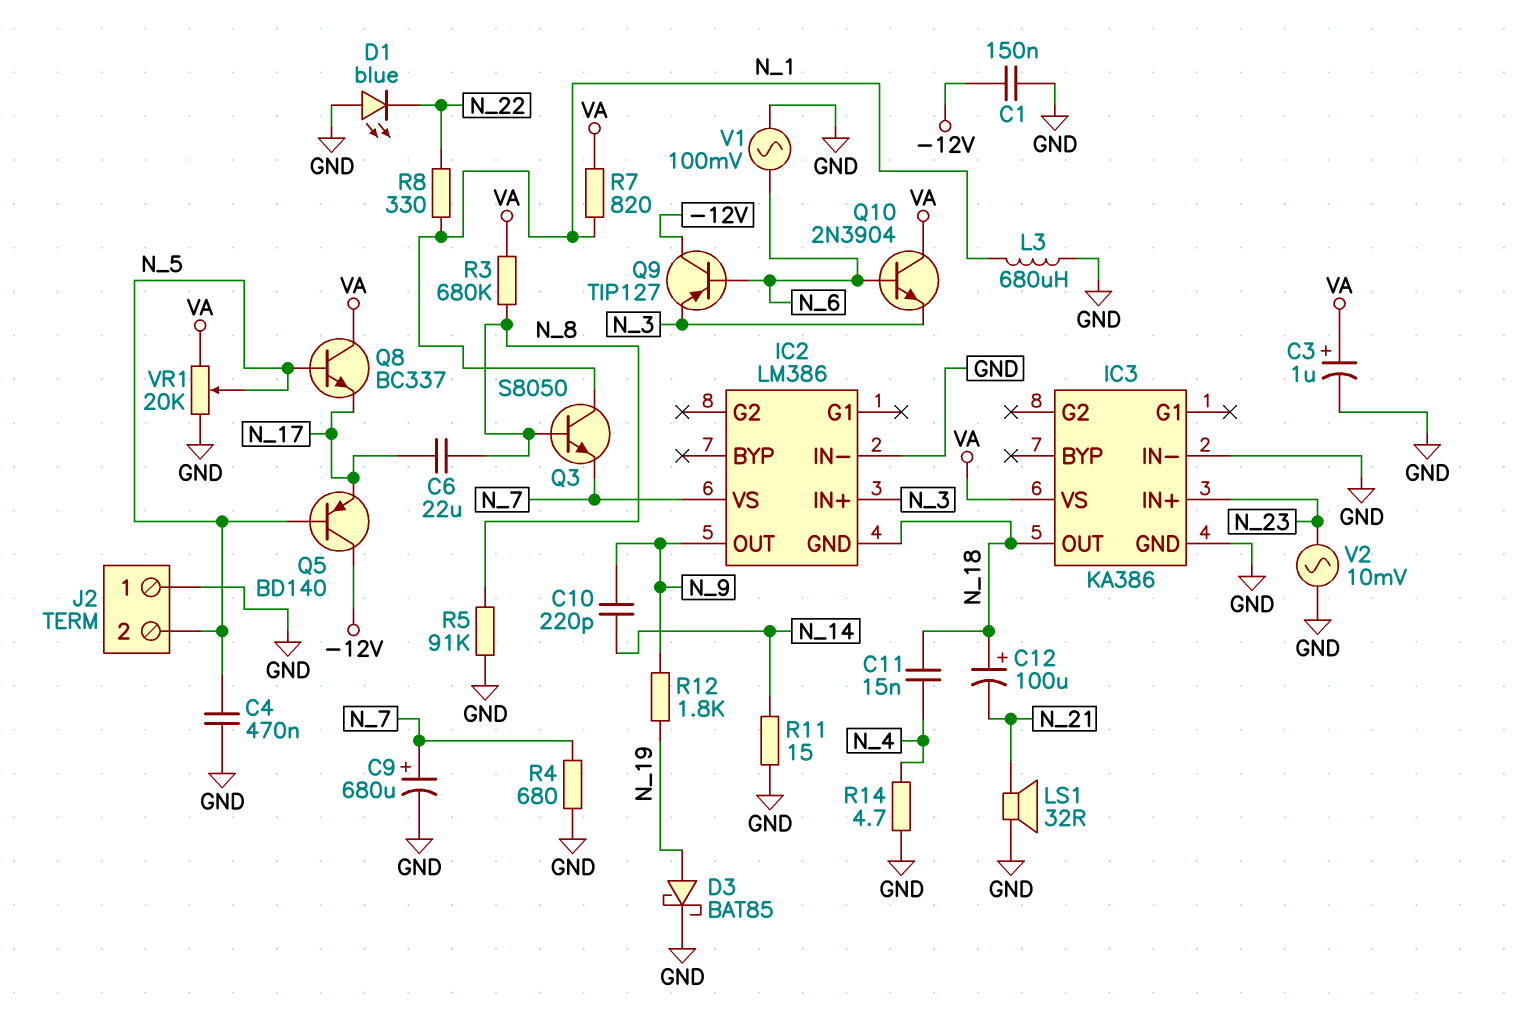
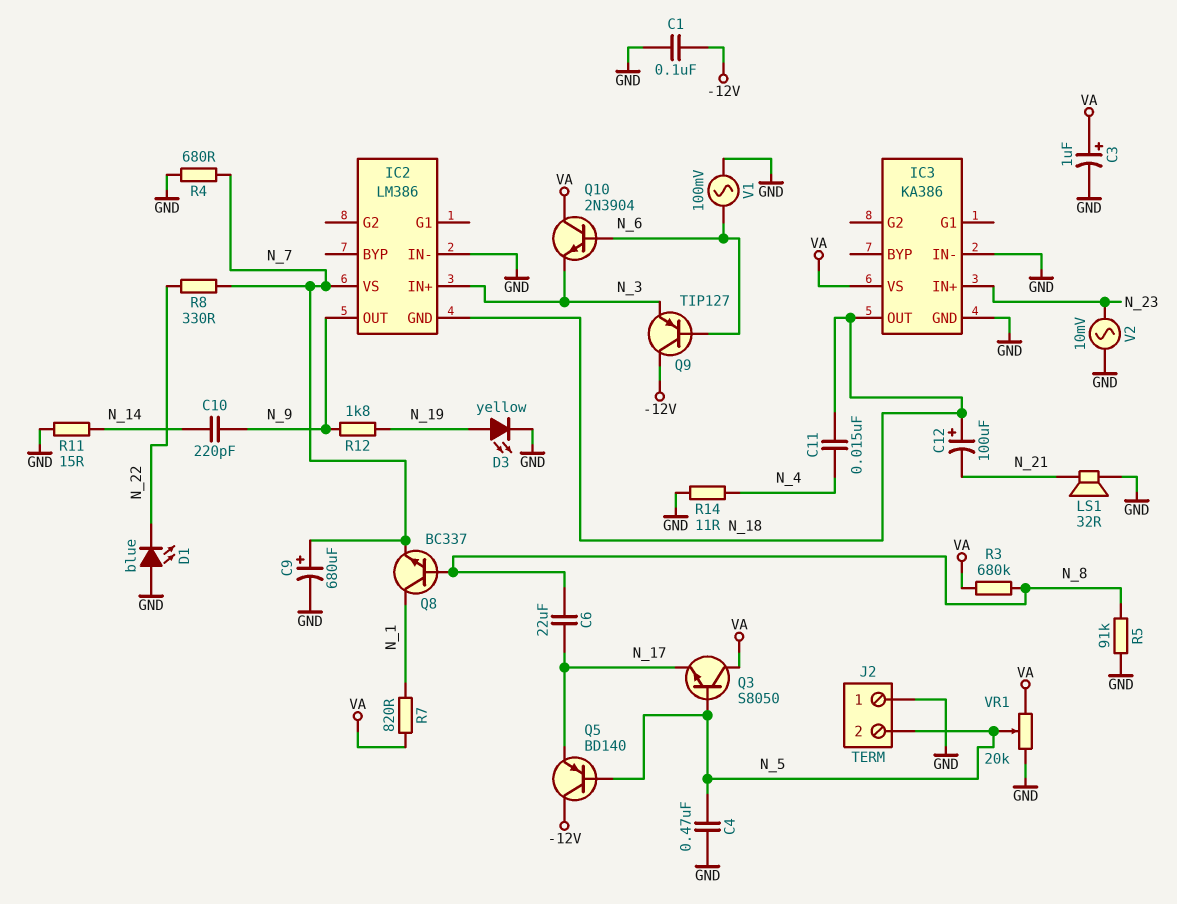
C1: 150nF (-12V, GND) -> 100nF (-12V, GND)
D3: schottky BAT85 (A N_19, K GND) -> LED yellow (A N_19, K GND)
L3: 680uH (GND, N_1) -> none
Q3: NPN S8050 (B N_8, C N_1, E N_7) -> NPN S8050 (B N_5, C VA, E N_17)
Q8: NPN BC337 (B N_5, C VA, E N_17) -> NPN BC337 (B N_8, C N_1, E N_7)
R8: 330 (N_1, N_22) -> 330 (N_7, N_22)
R14: 4.7 (GND, N_4) -> 11 (GND, N_4)

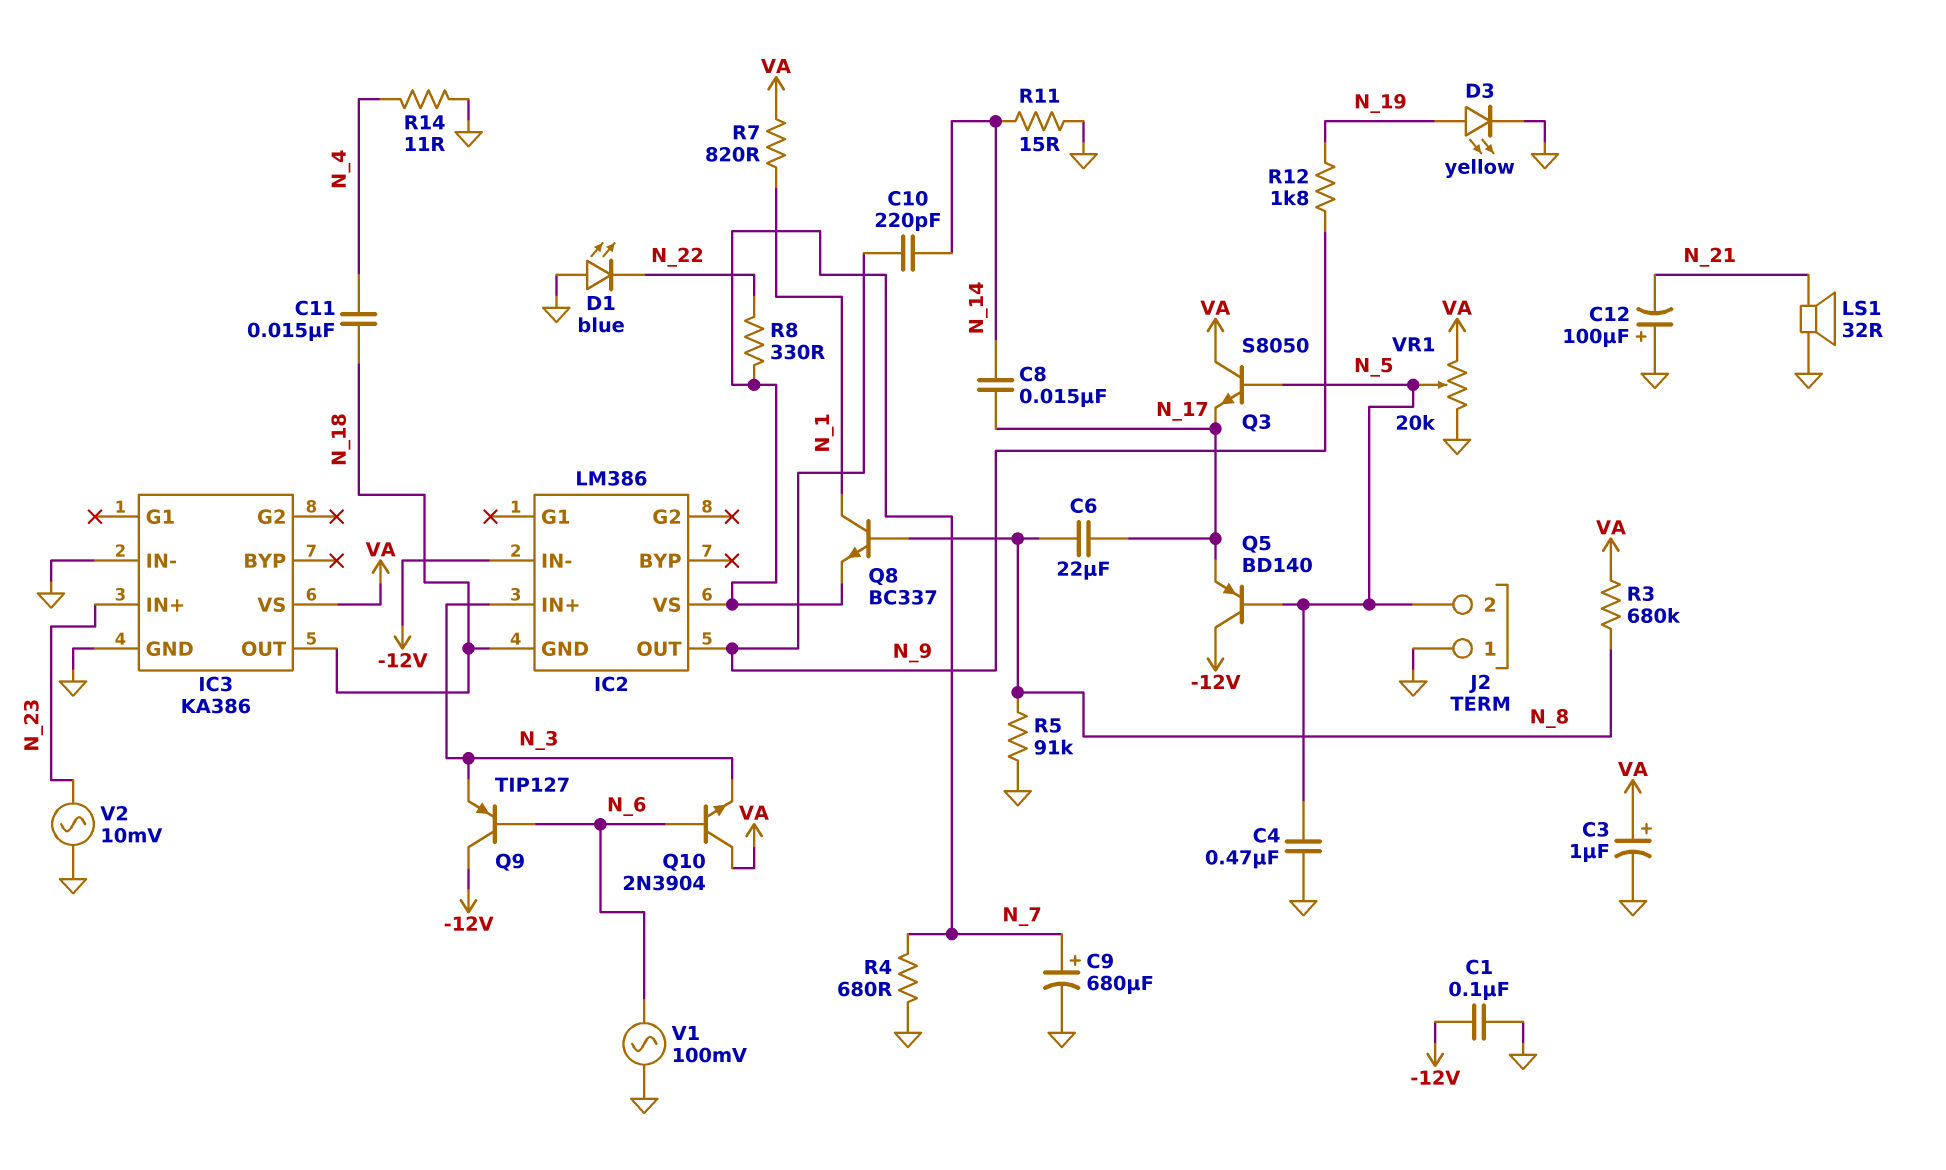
C8: none -> 15nF (N_14, N_17)
C12: 100uF (plus N_18, minus N_21) -> 100uF (plus GND, minus N_21)
IC2 pin IN-: GND -> -12V

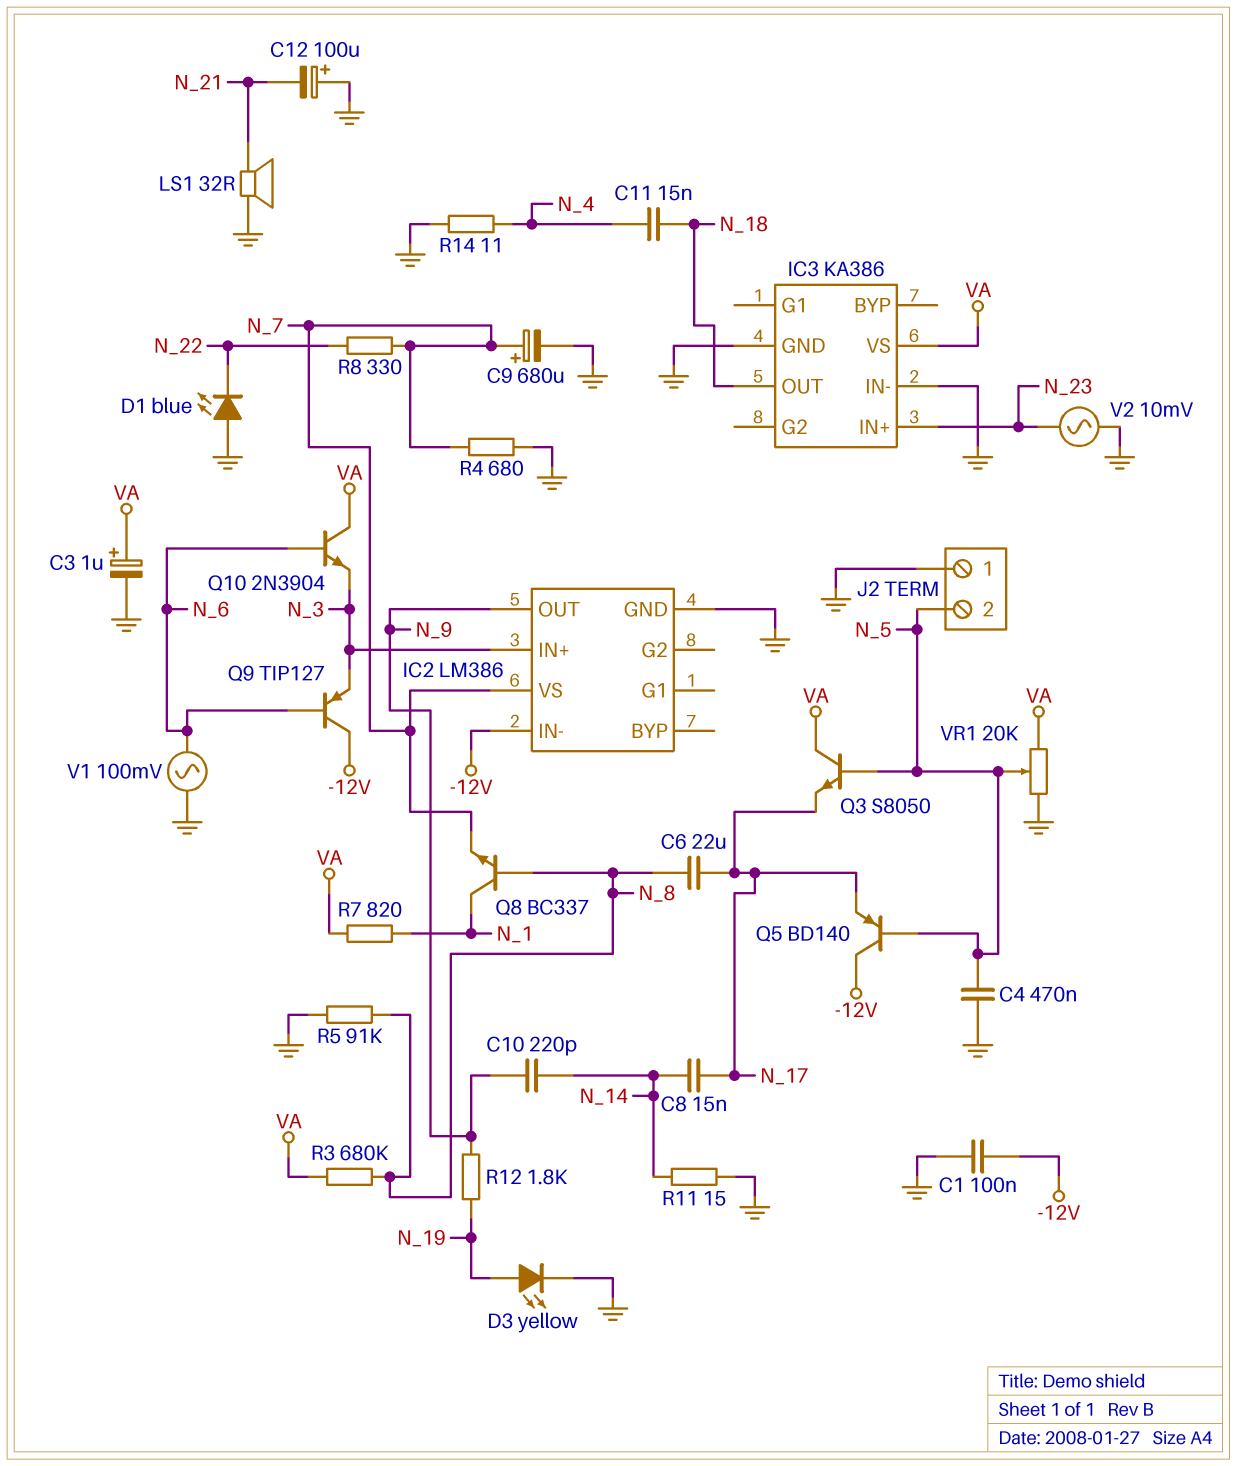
IC2 pin GND: N_18 -> GND

